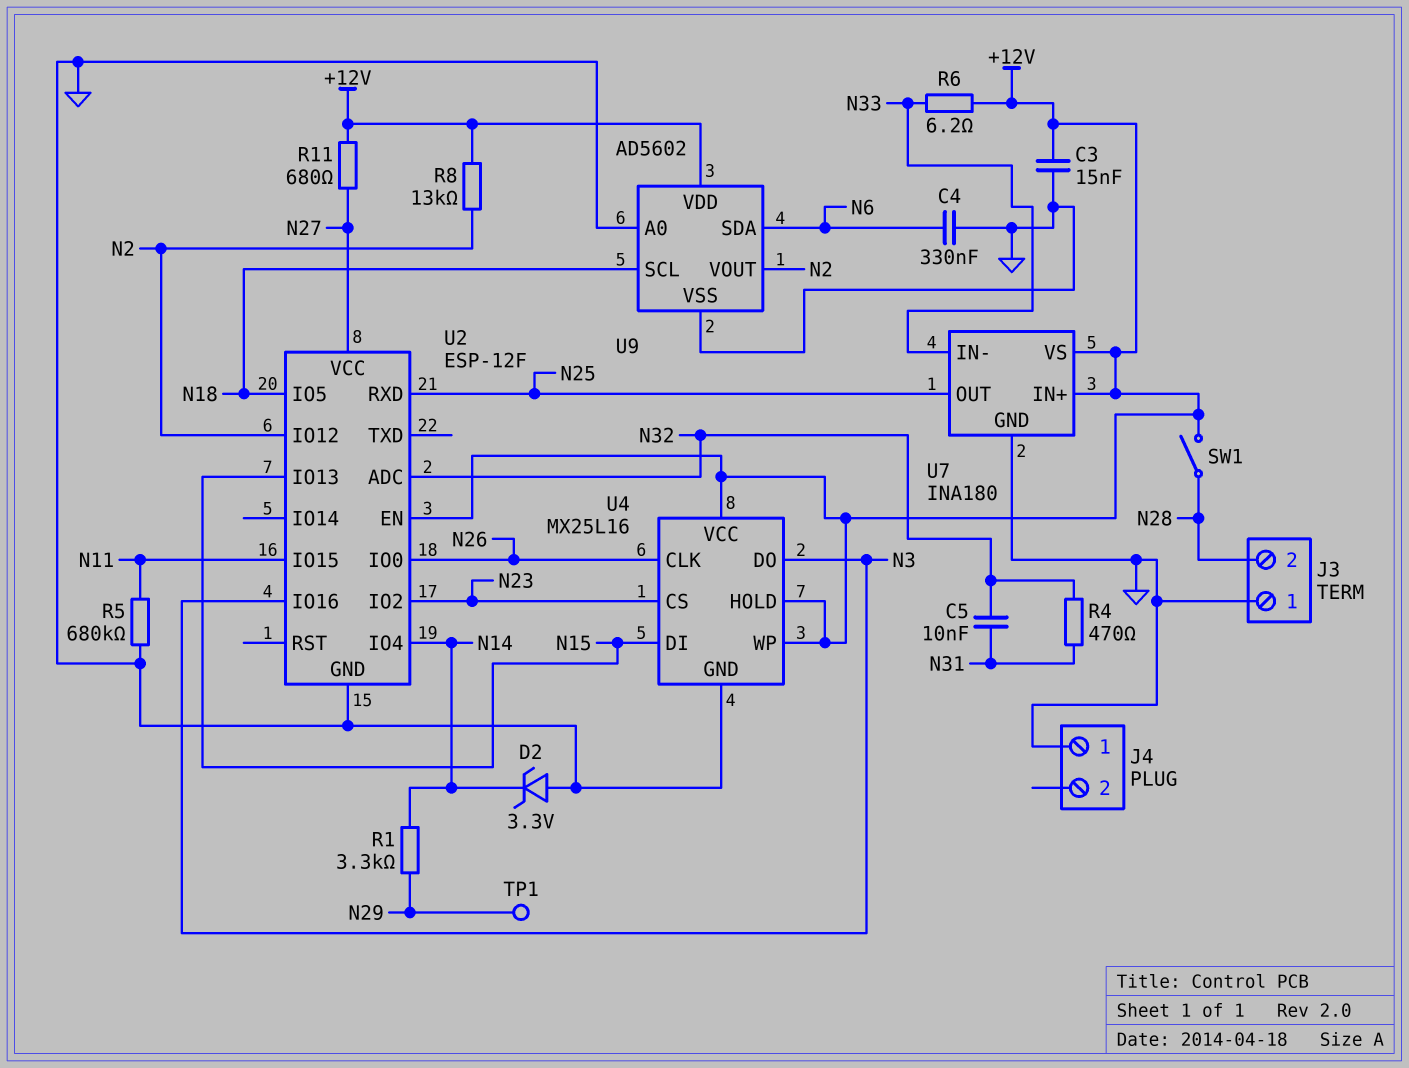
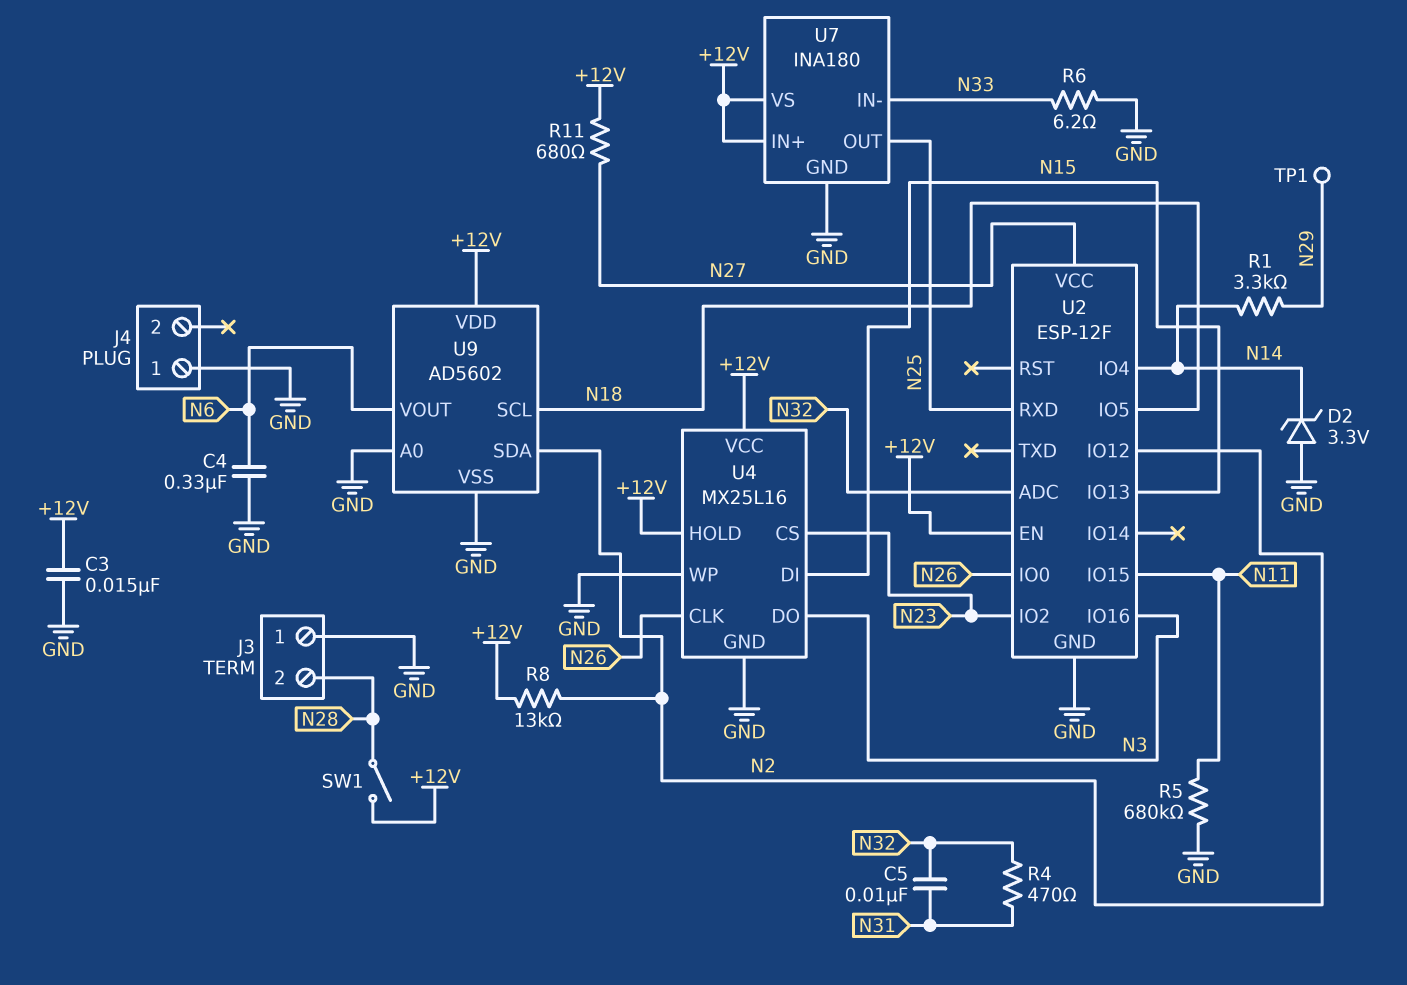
R6: 6.2 (+12V, N33) -> 6.2 (GND, N33)
U4 pin WP: +12V -> GND
U9 pin SDA: N6 -> N2
U9 pin VOUT: N2 -> N6

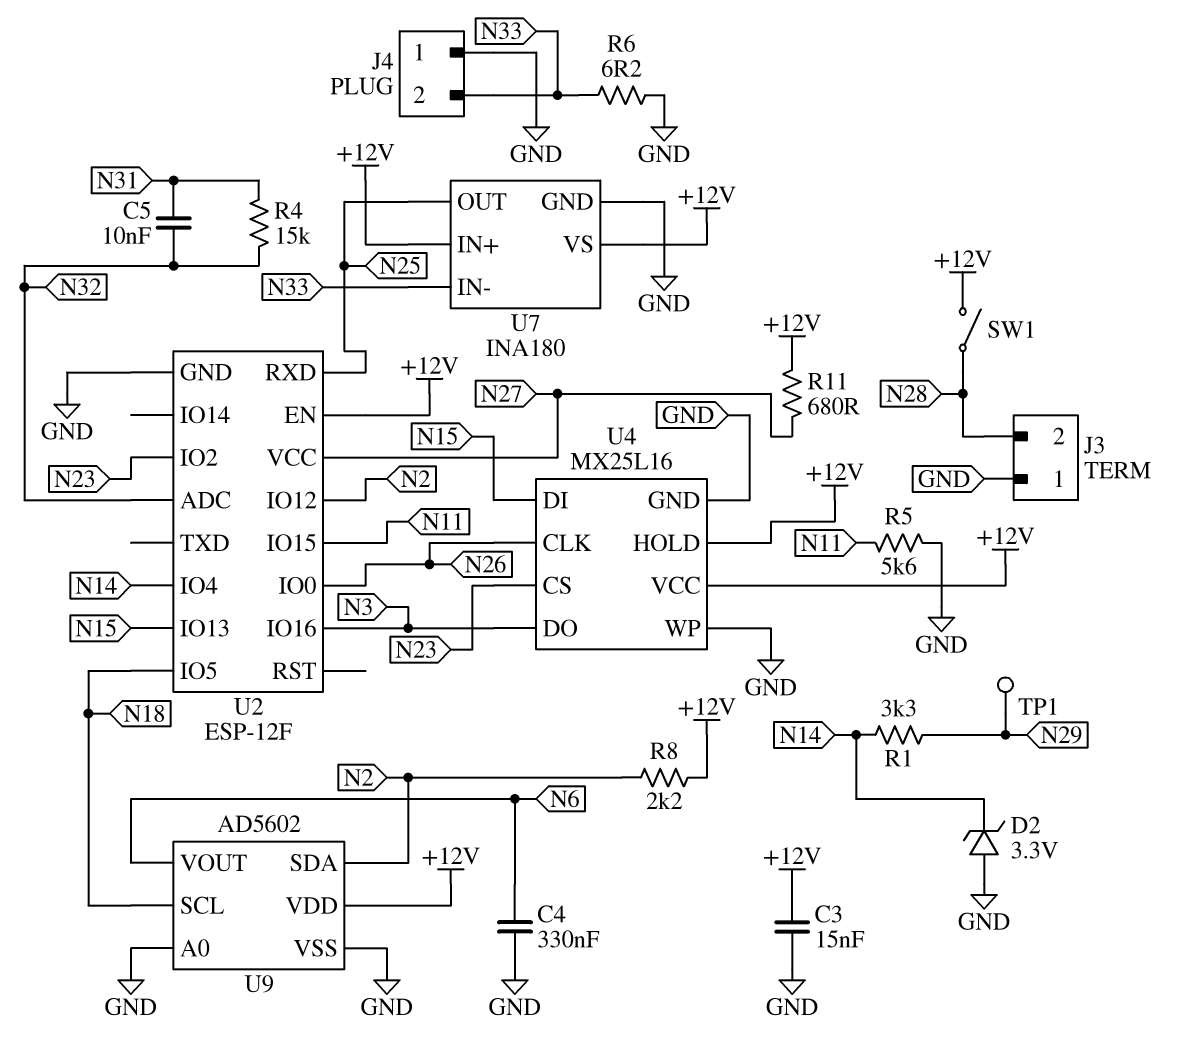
J4 pin 2: none -> N33
R4: 470 (N31, N32) -> 15k (N31, N32)
R5: 680k (GND, N11) -> 5.6k (GND, N11)
R8: 13k (+12V, N2) -> 2.2k (+12V, N2)

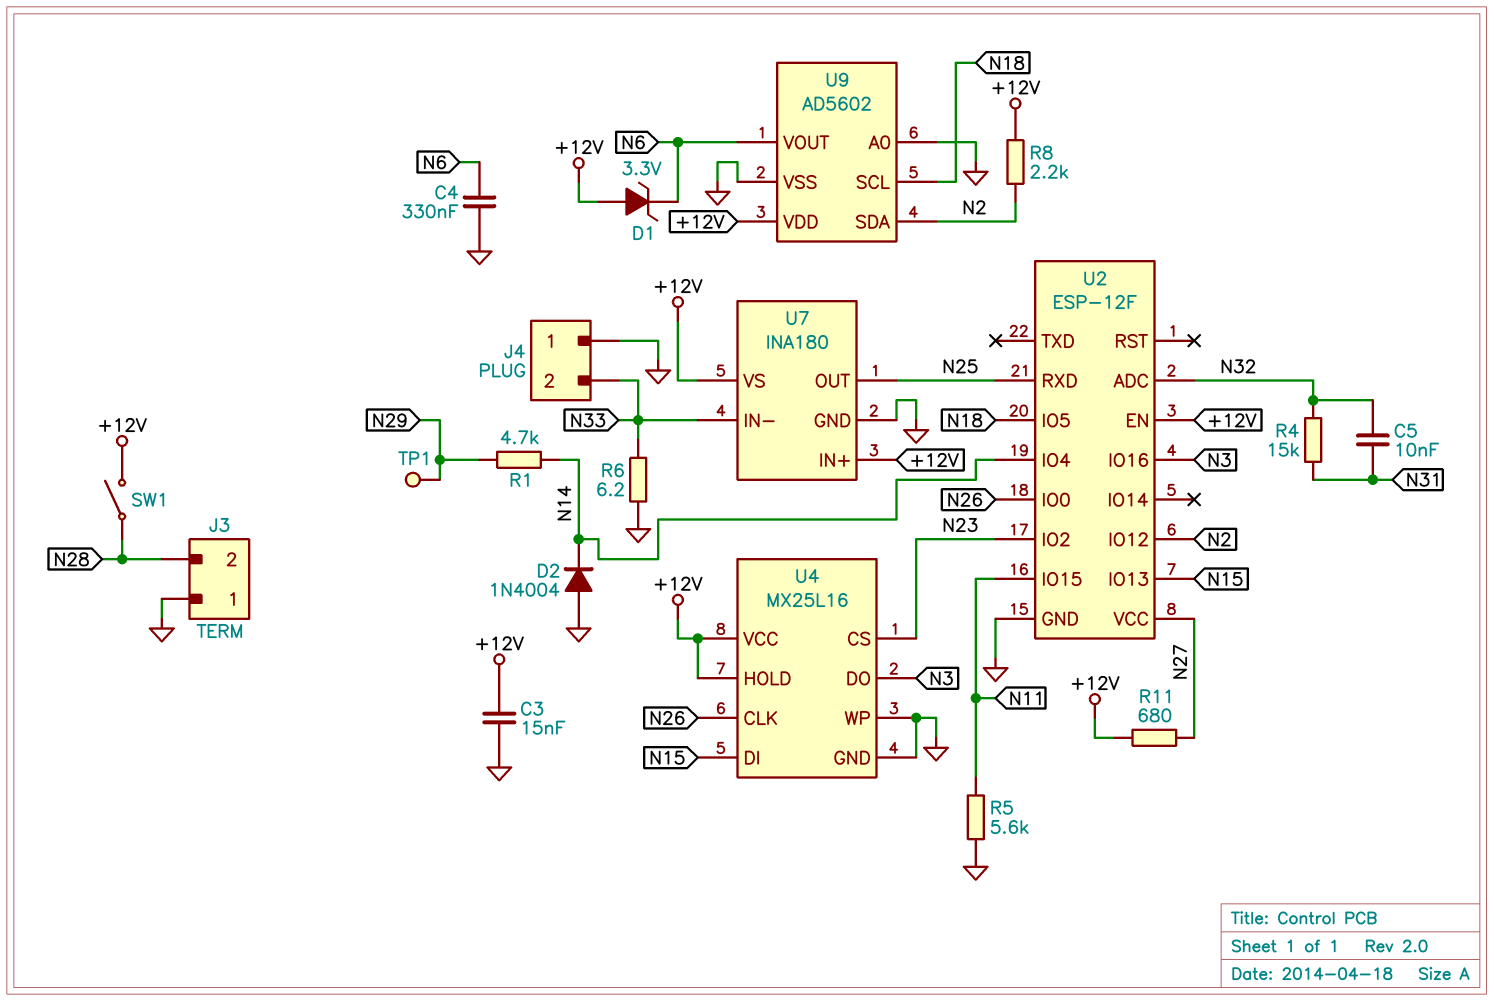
D1: none -> zener 3.3V (A +12V, K N6)
D2: zener 3.3V (A GND, K N14) -> diode 1N4004 (A GND, K N14)
R1: 3.3k (N14, N29) -> 4.7k (N14, N29)

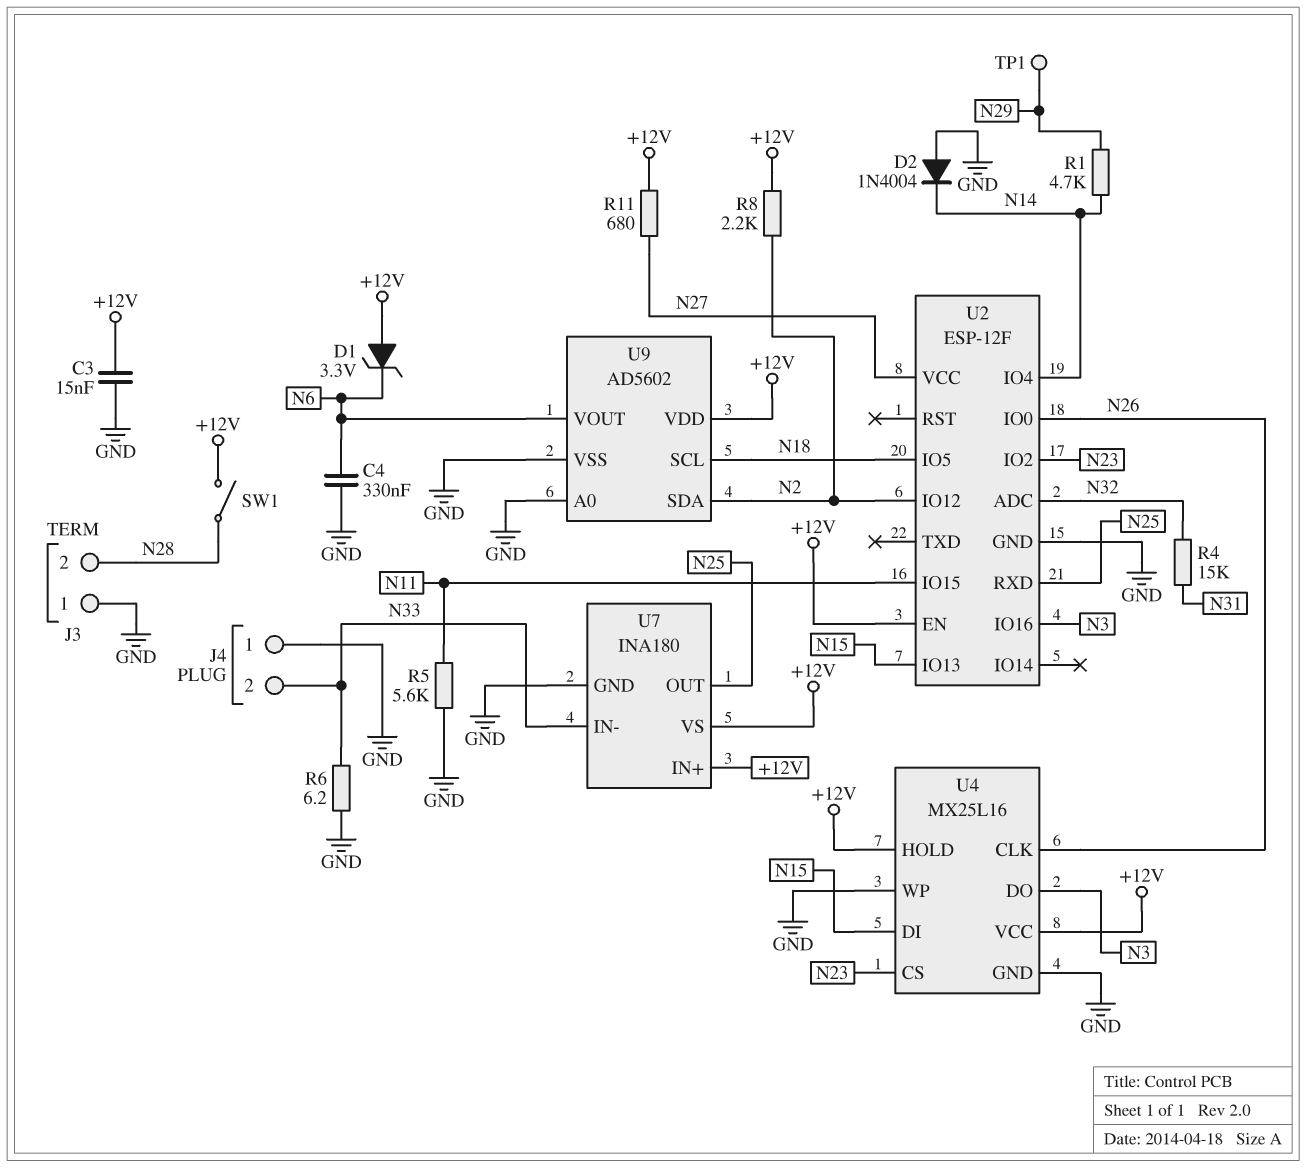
C5: 10nF (N31, N32) -> none

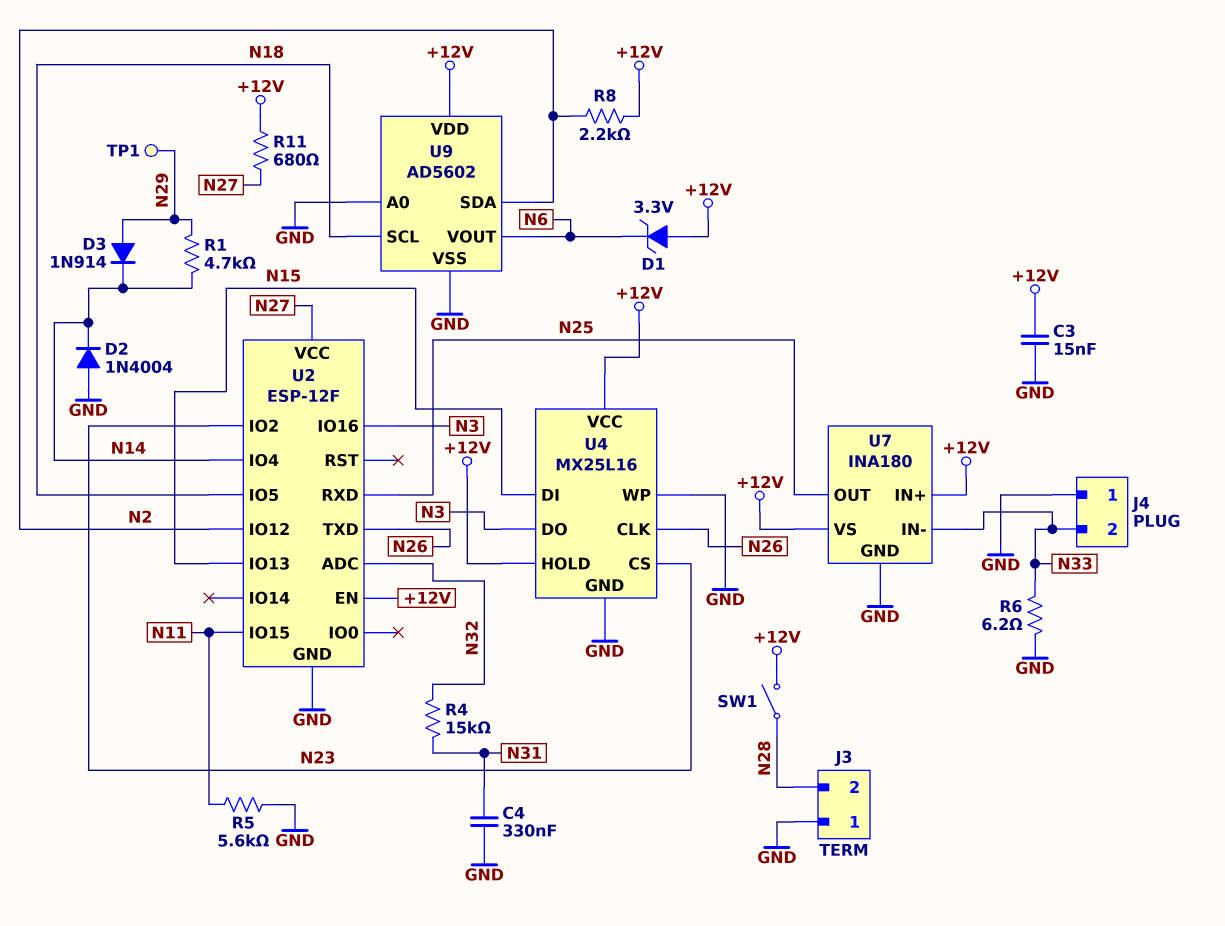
C4: 330nF (GND, N6) -> 330nF (GND, N31)
D3: none -> diode 1N914 (A N29, K N14)
U2 pin IO0: N26 -> none
U2 pin TXD: none -> N26

